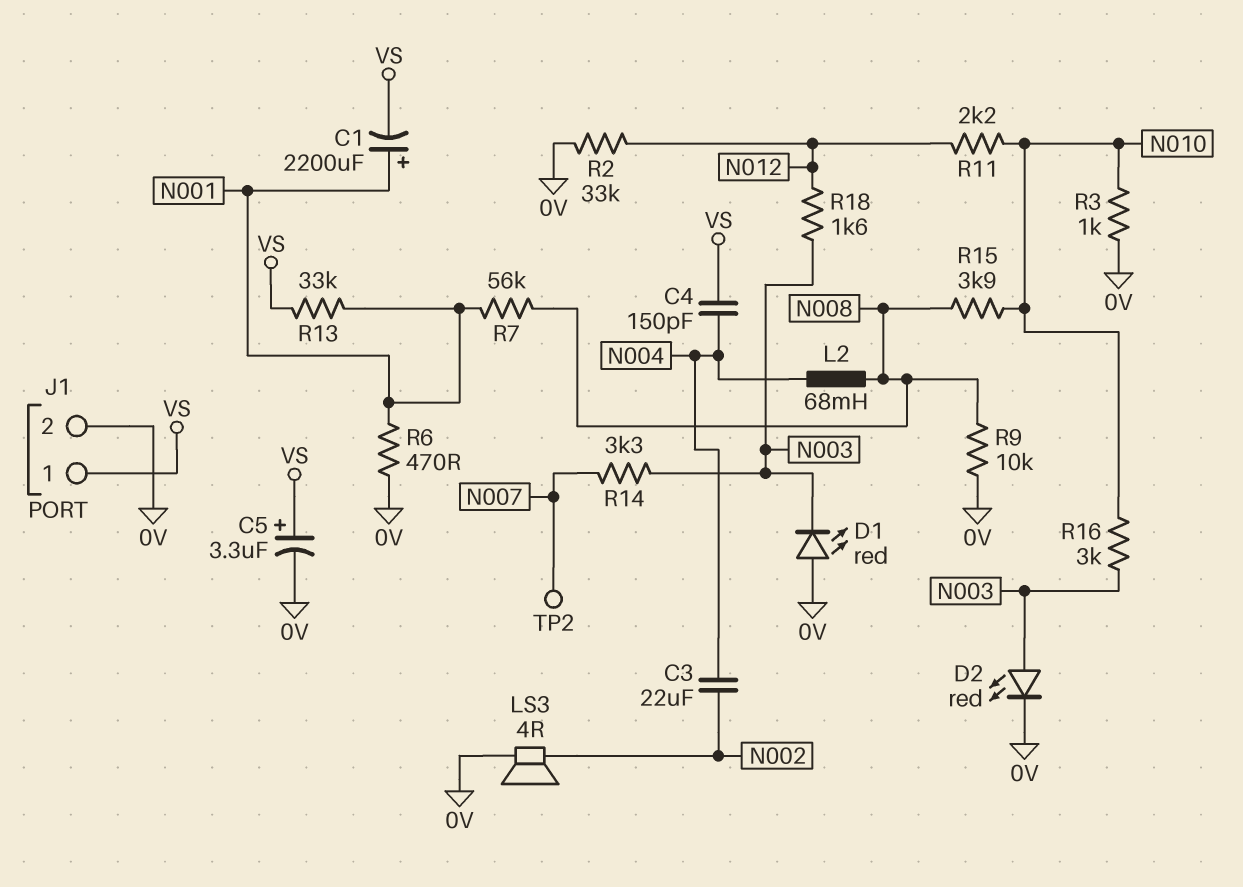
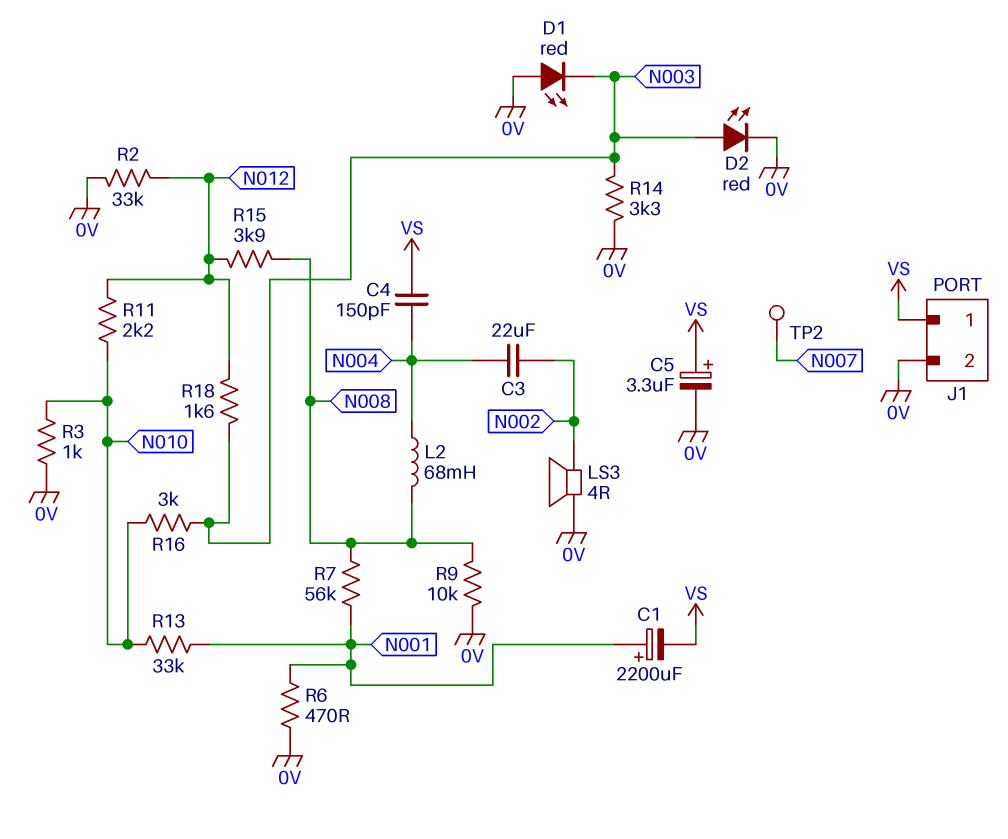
R13: 33k (N001, VS) -> 33k (N001, N010)
R14: 3.3k (N003, N007) -> 3.3k (0V, N003)
R15: 3.9k (N008, N010) -> 3.9k (N008, N012)

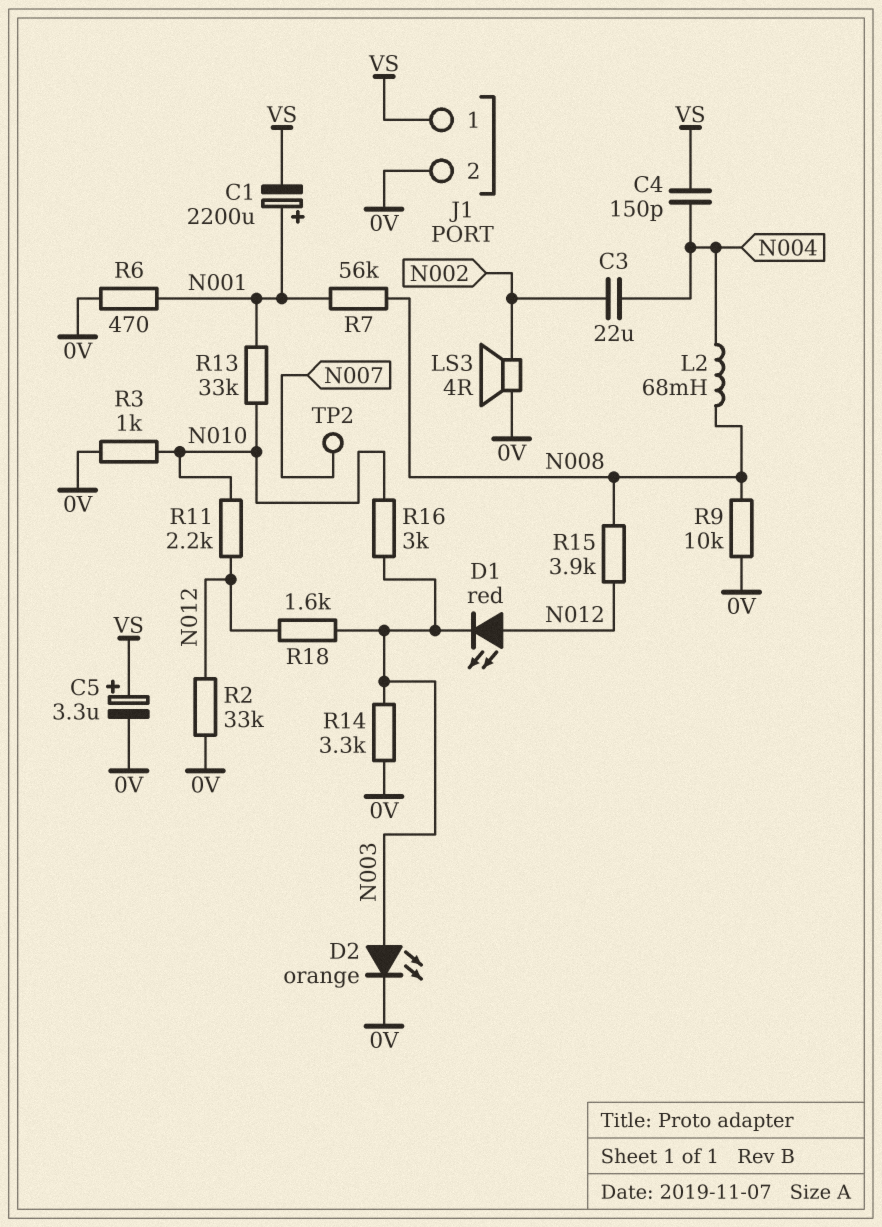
D1: LED red (A 0V, K N003) -> LED red (A N012, K N003)
D2: LED red (A N003, K 0V) -> LED orange (A N003, K 0V)

